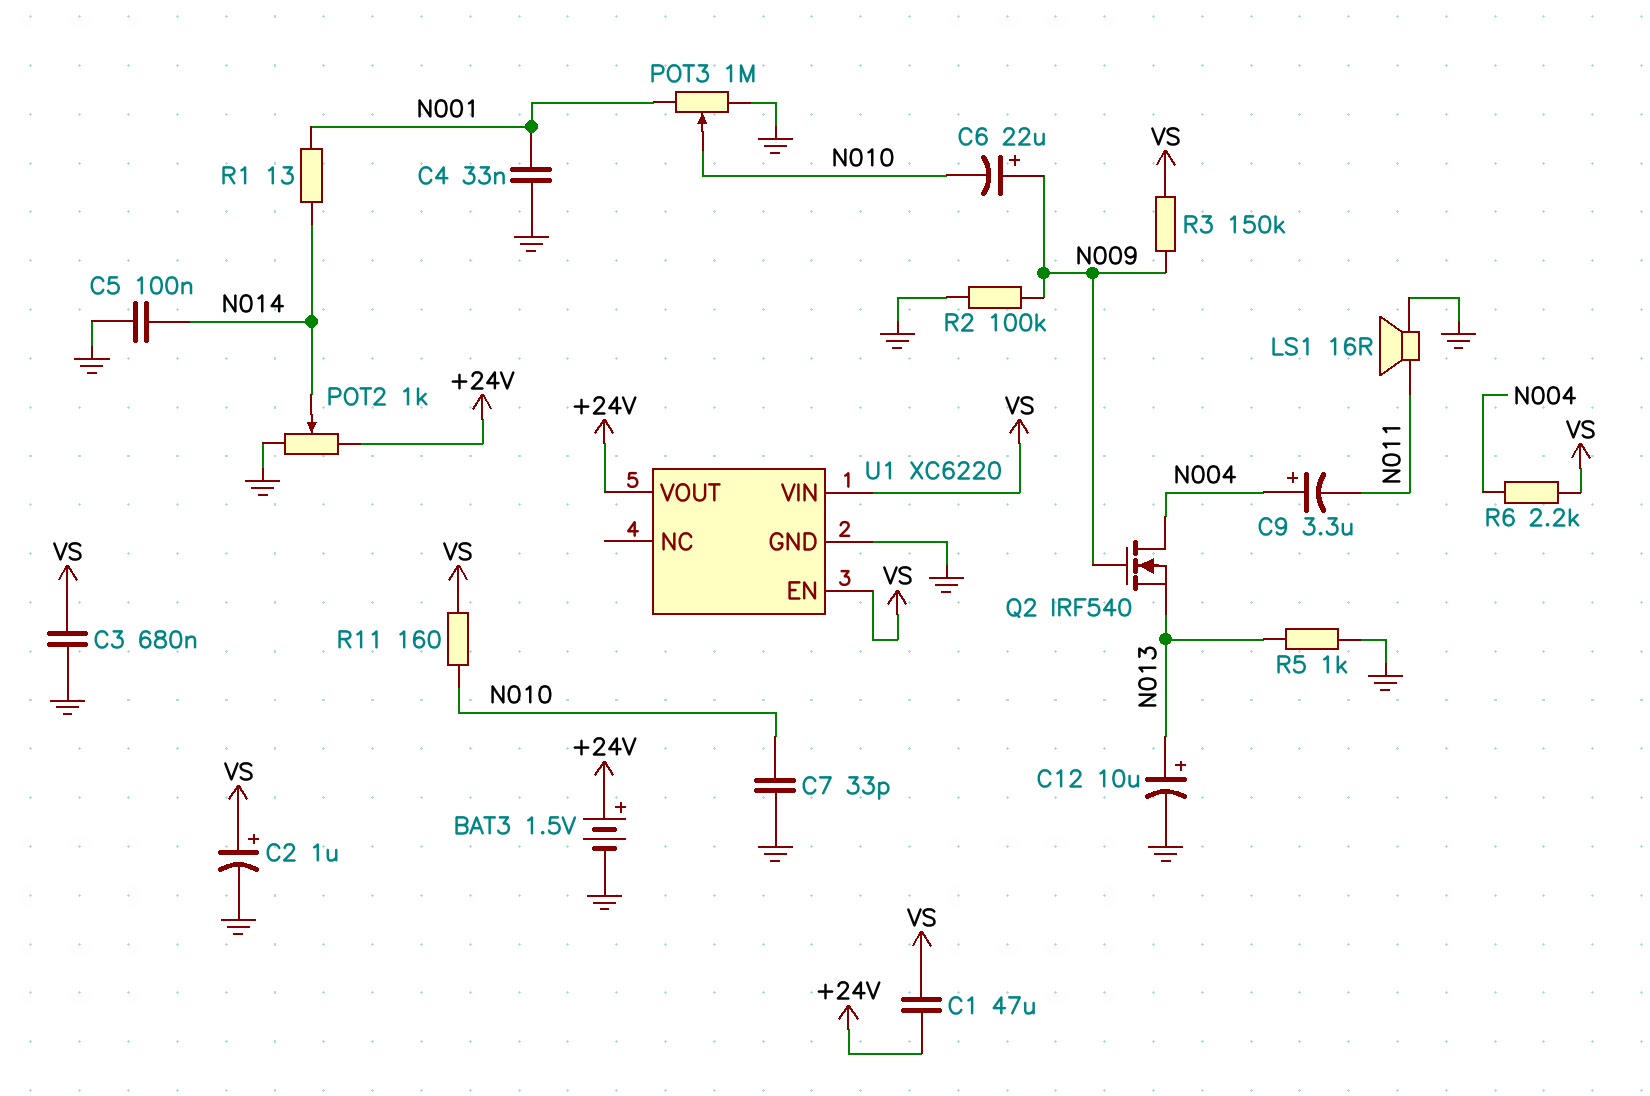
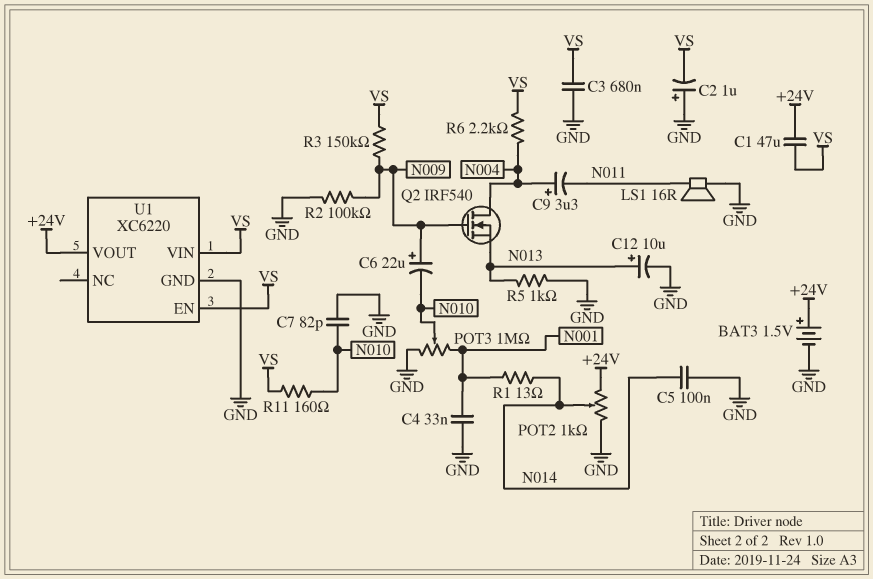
C2: 1uF (plus VS, minus GND) -> 1uF (plus GND, minus VS)
C7: 33pF (GND, N010) -> 82pF (GND, N010)

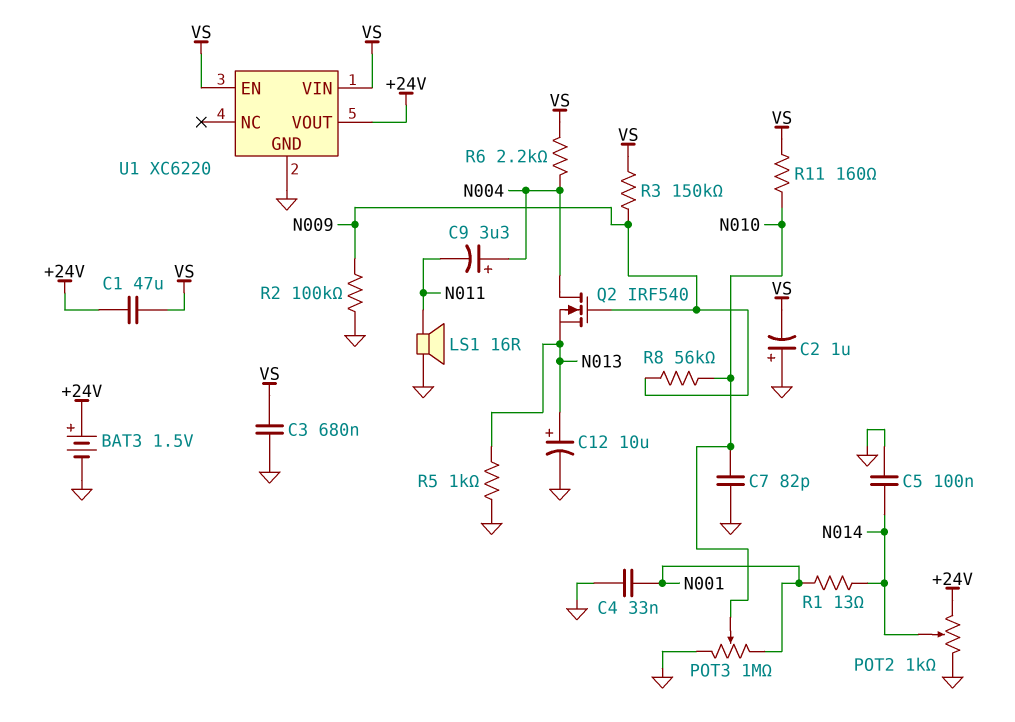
C6: 22uF (plus N009, minus N010) -> none
R8: none -> 56k (N009, N010)

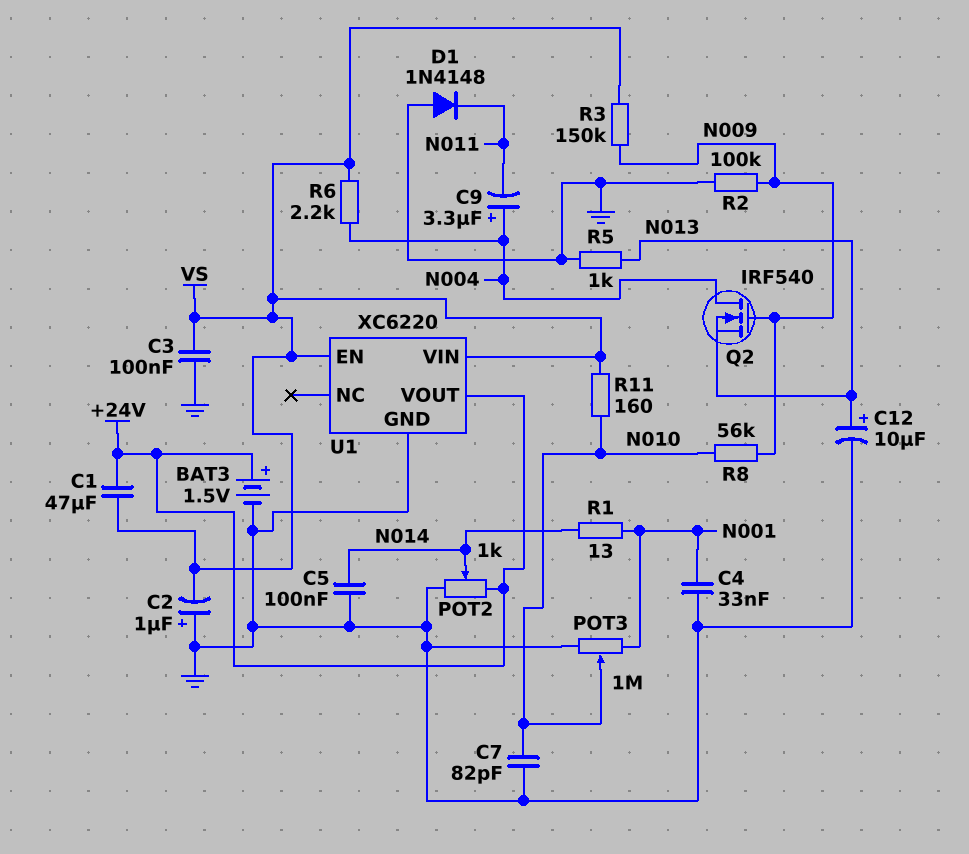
C3: 680nF (GND, VS) -> 100nF (GND, VS)
D1: none -> diode 1N4148 (A GND, K N011)
LS1: speaker 16R (GND, N011) -> none

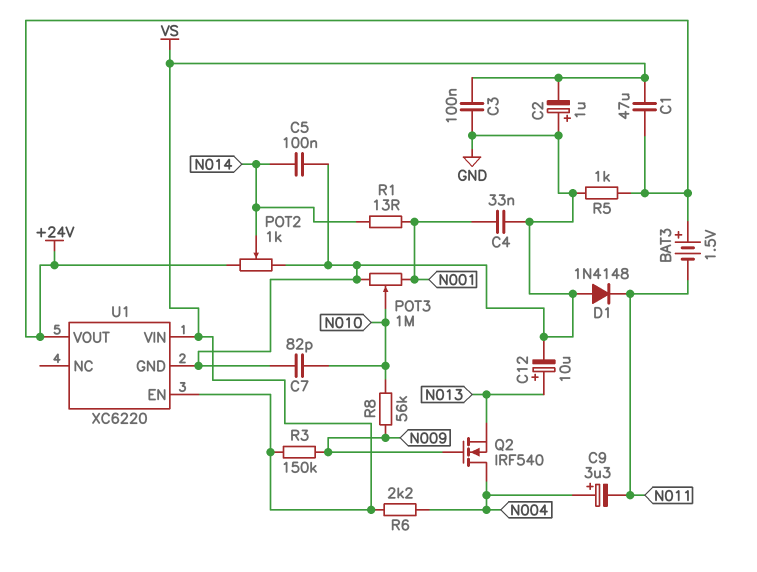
BAT3: 1.5V (plus +24V, minus GND) -> 1.5V (plus +24V, minus N011)
R2: 100k (GND, N009) -> none
R5: 1k (GND, N013) -> 1k (+24V, GND)
R11: 160 (N010, VS) -> none

